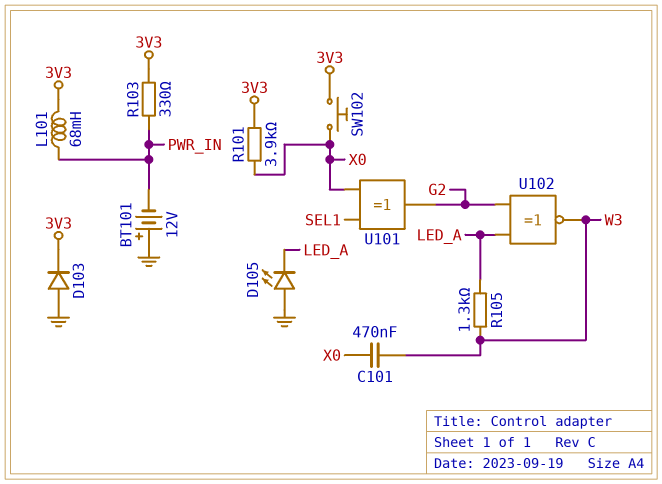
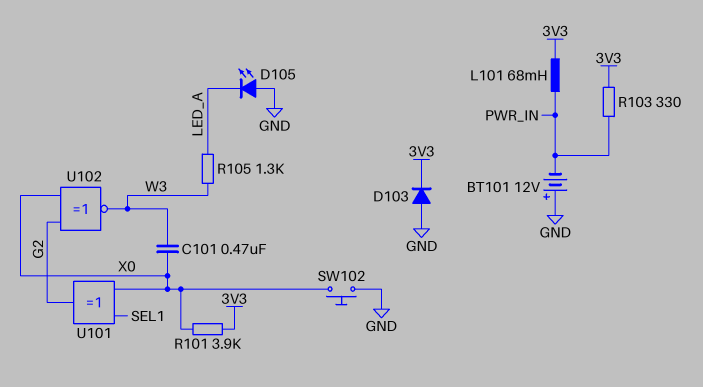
SW102: button (3V3, X0) -> button (GND, X0)
U102: XNOR (in G2, in LED_A, out W3) -> XNOR (in G2, in X0, out W3)

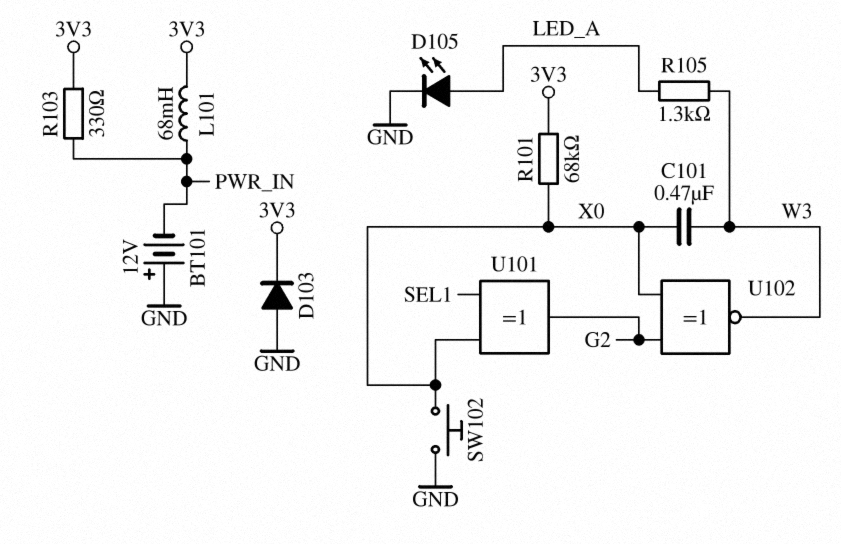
D105: LED (A GND, K LED_A) -> LED (A LED_A, K GND)
R101: 3.9k (3V3, X0) -> 68k (3V3, X0)

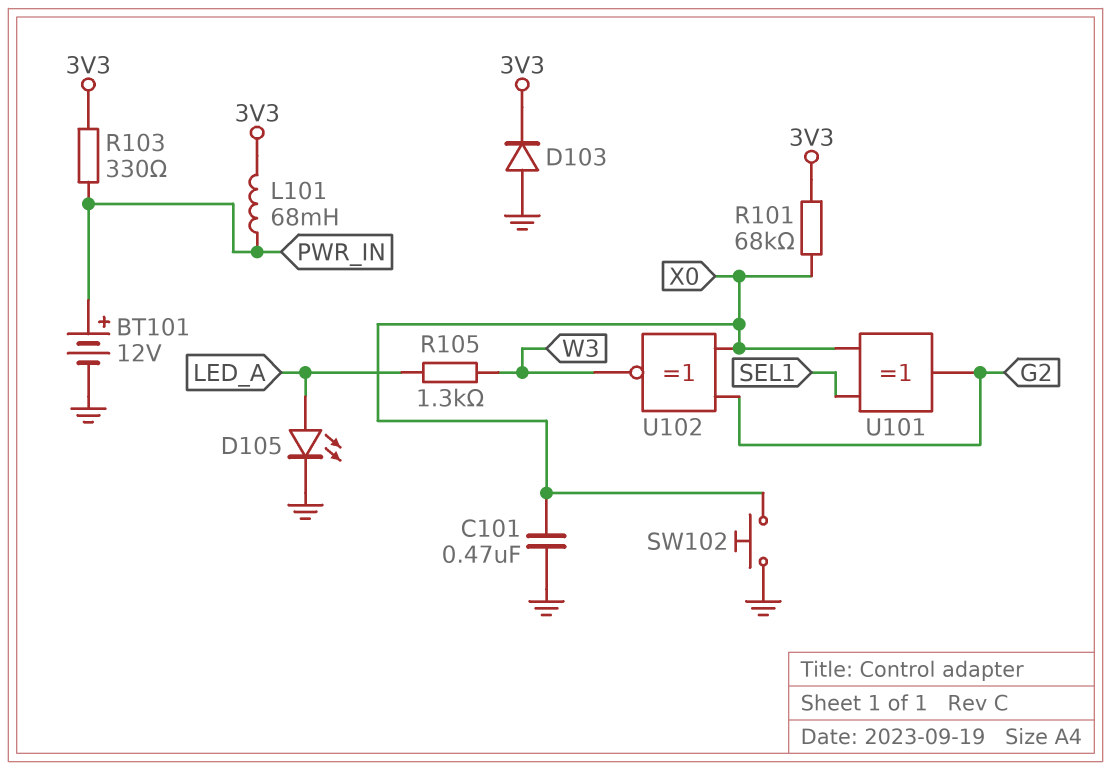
BT101: 12V (plus GND, minus PWR_IN) -> 12V (plus PWR_IN, minus GND)
C101: 470nF (W3, X0) -> 470nF (GND, X0)

